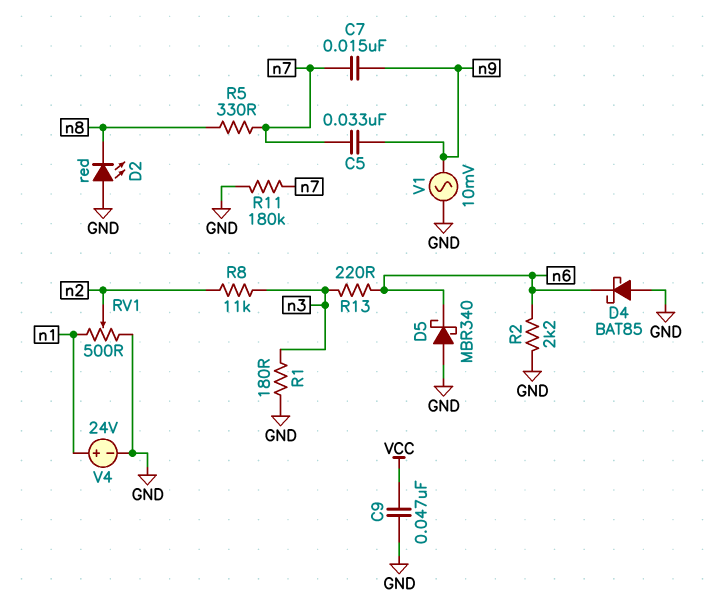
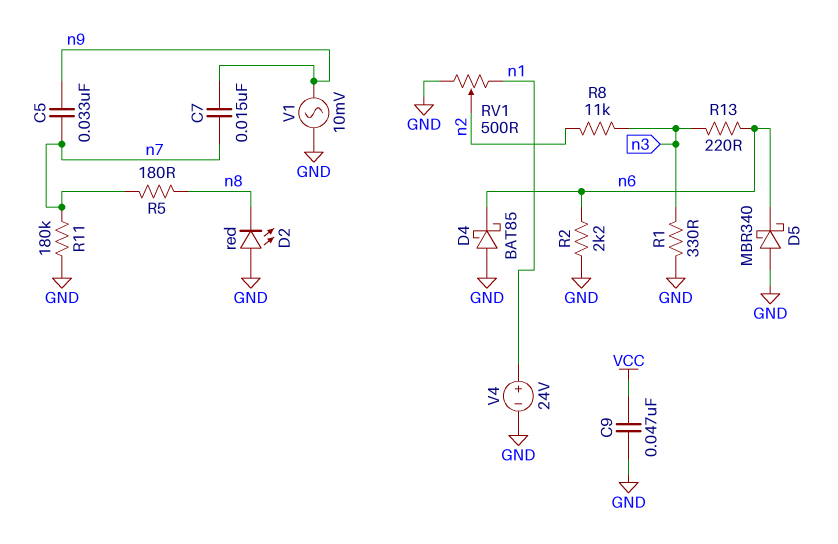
R1: 180 (GND, n3) -> 330 (GND, n3)
R5: 330 (n7, n8) -> 180 (n7, n8)

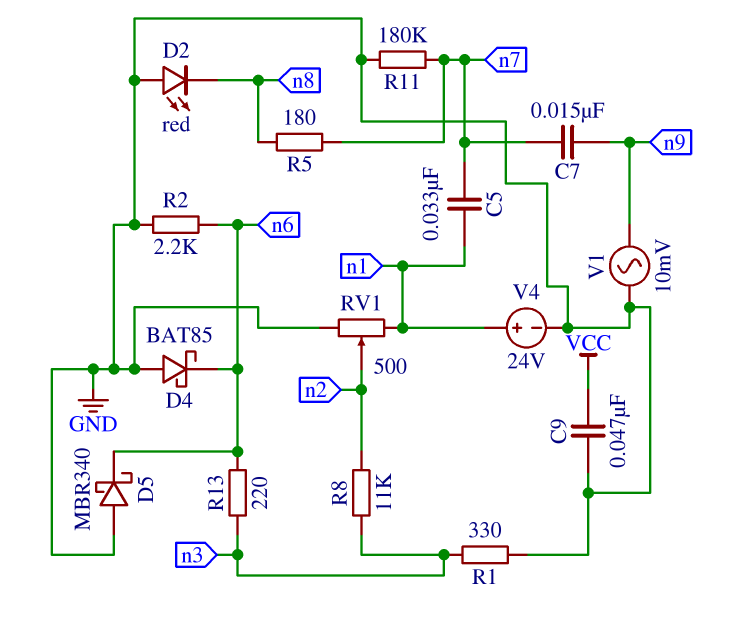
C5: 33nF (n7, n9) -> 33nF (n1, n7)

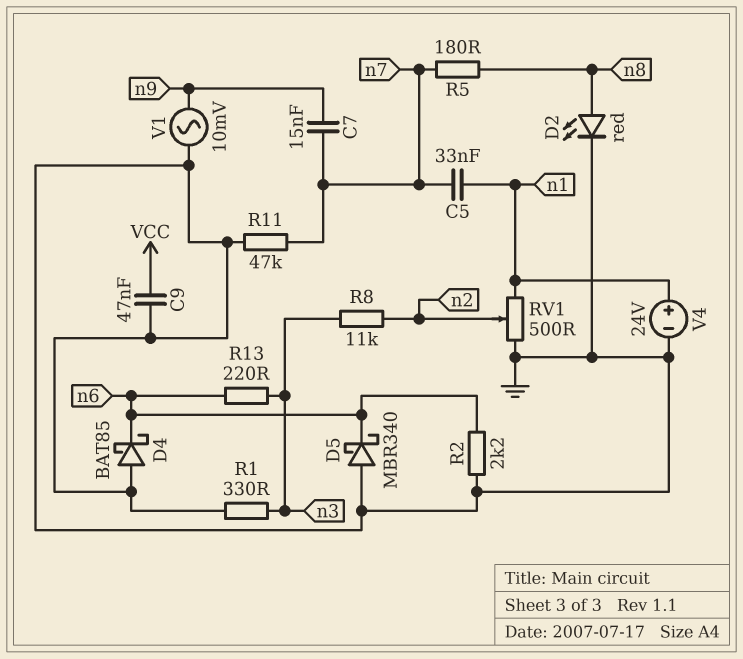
D2: LED red (A GND, K n8) -> LED red (A n8, K GND)
R11: 180k (GND, n7) -> 47k (GND, n7)

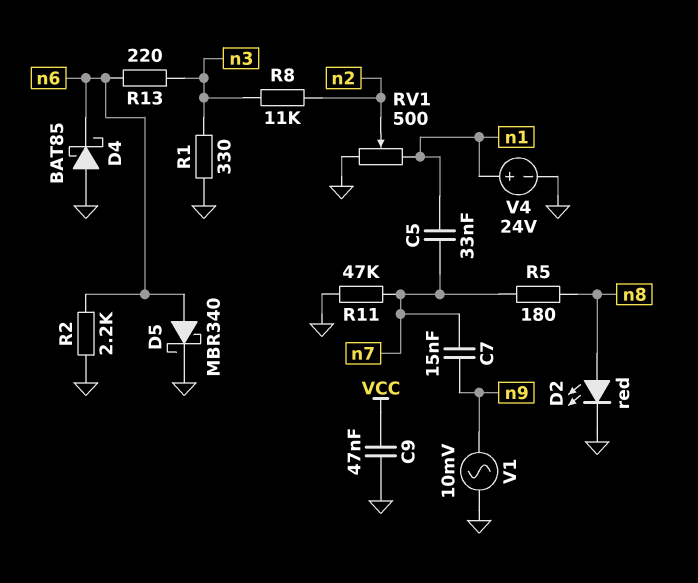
D5: schottky MBR340 (A GND, K n6) -> schottky MBR340 (A n6, K GND)

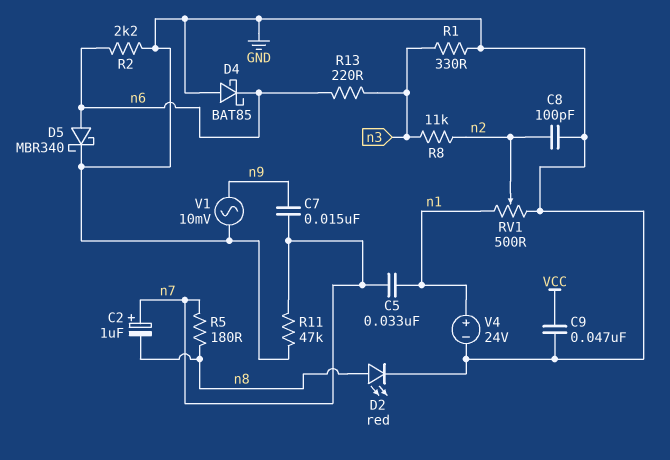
C2: none -> 1uF (plus n7, minus n8)
C8: none -> 100pF (GND, n2)

